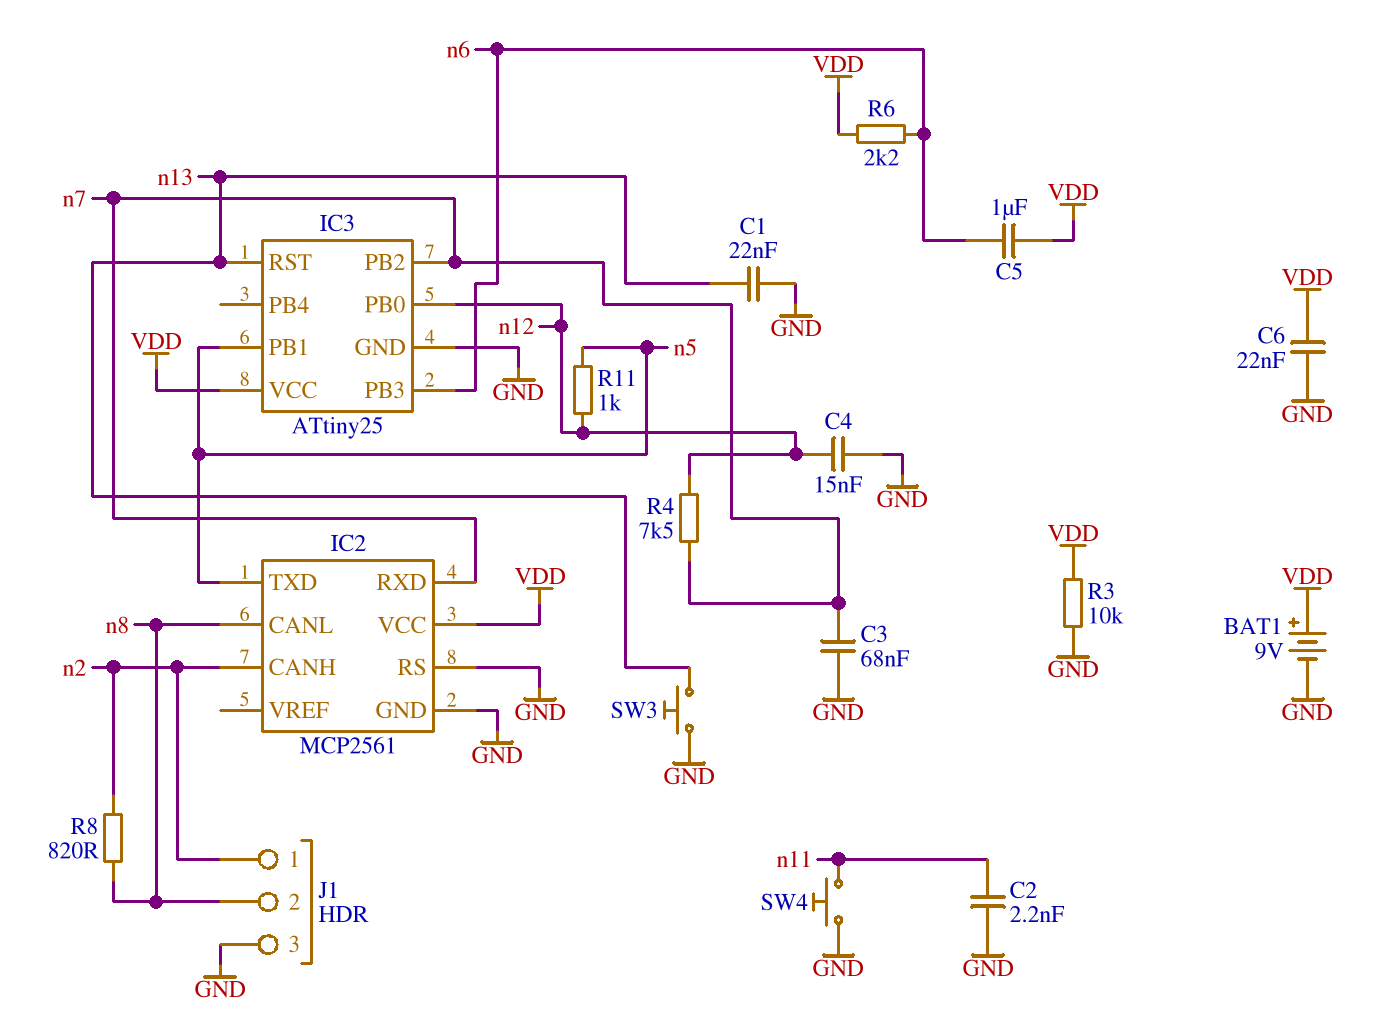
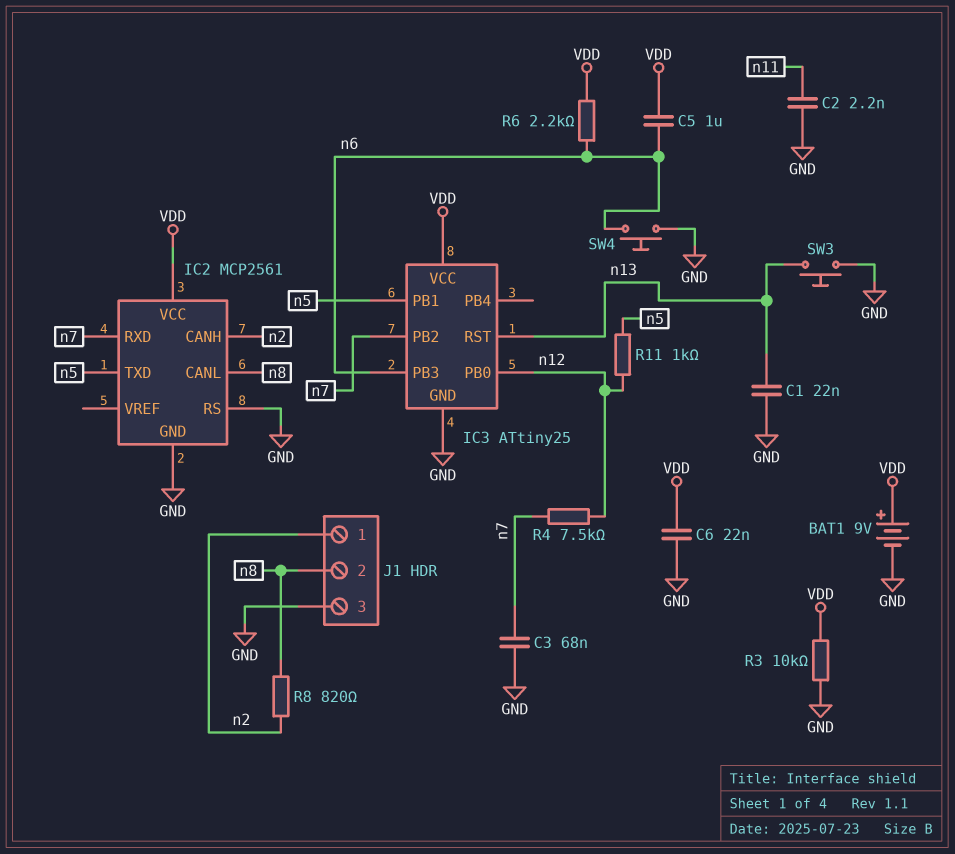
C4: 15nF (GND, n12) -> none
SW4: button (GND, n11) -> button (GND, n6)

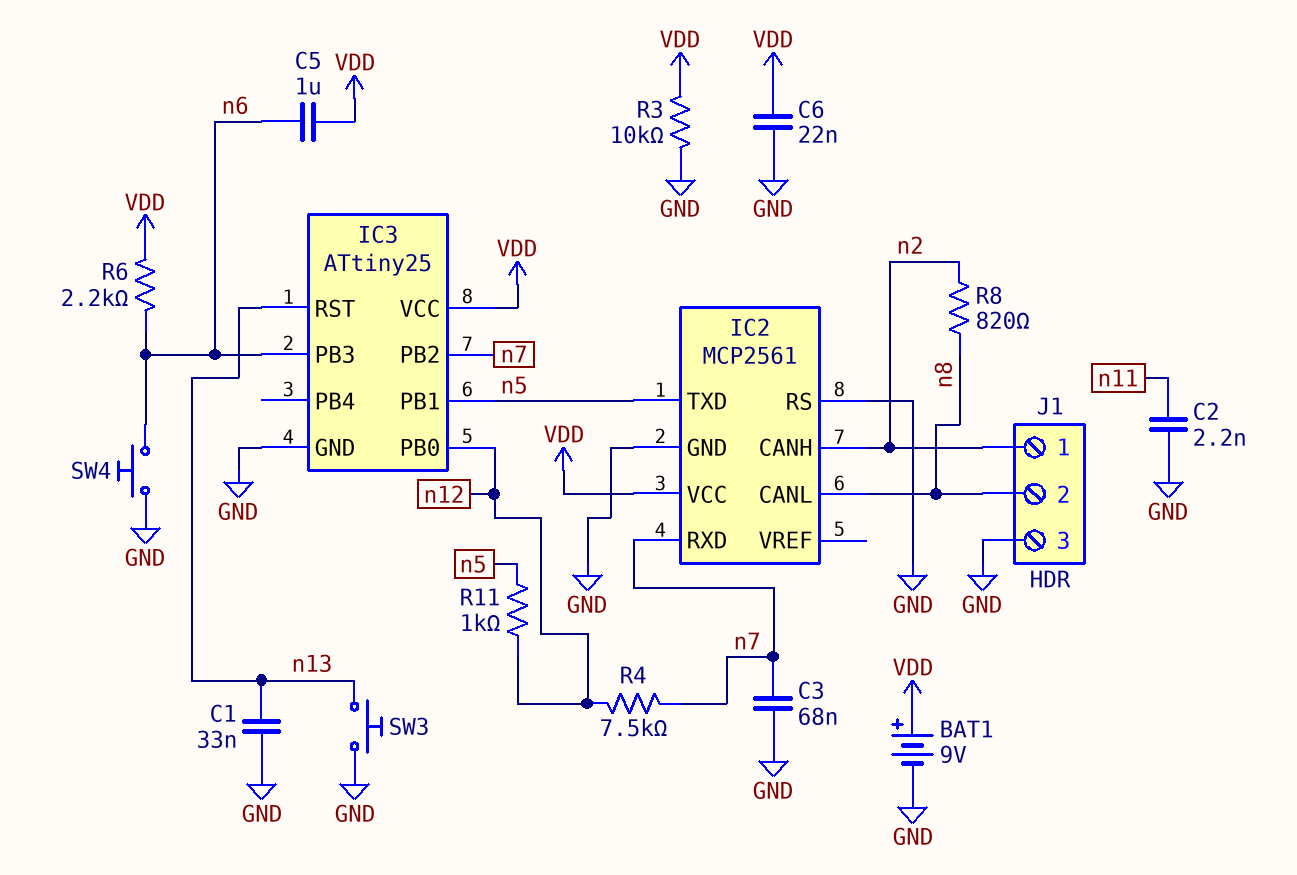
C1: 22nF (GND, n13) -> 33nF (GND, n13)

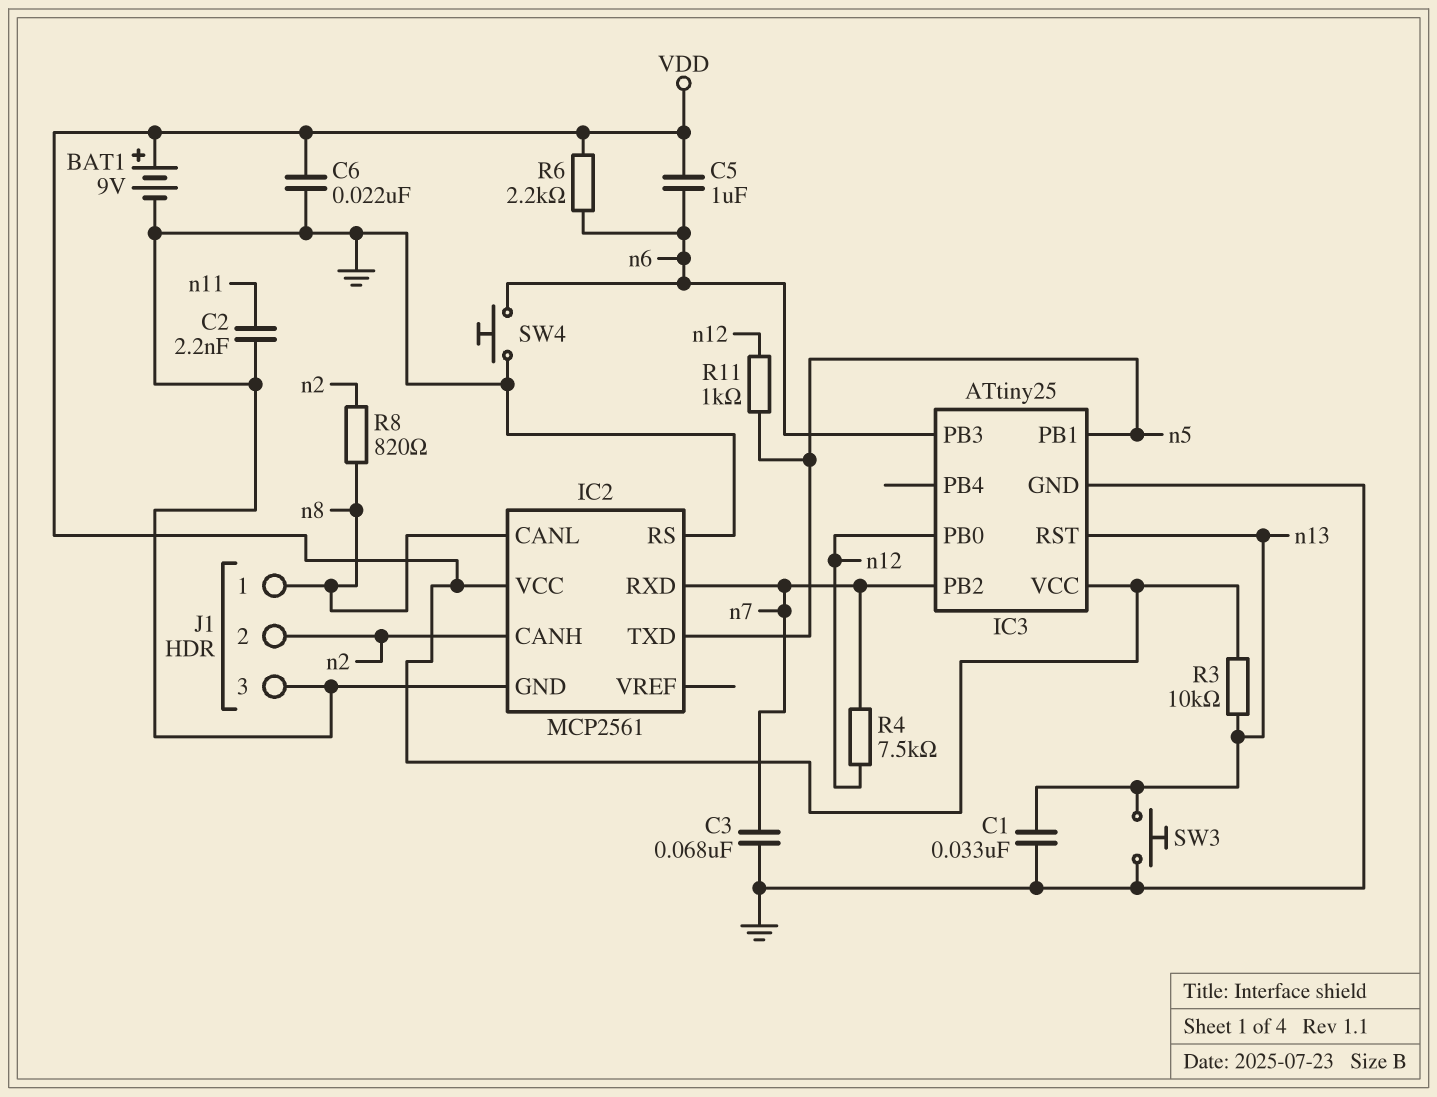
J1 pin 1: n2 -> n8
J1 pin 2: n8 -> n2
R3: 10k (GND, VDD) -> 10k (VDD, n13)

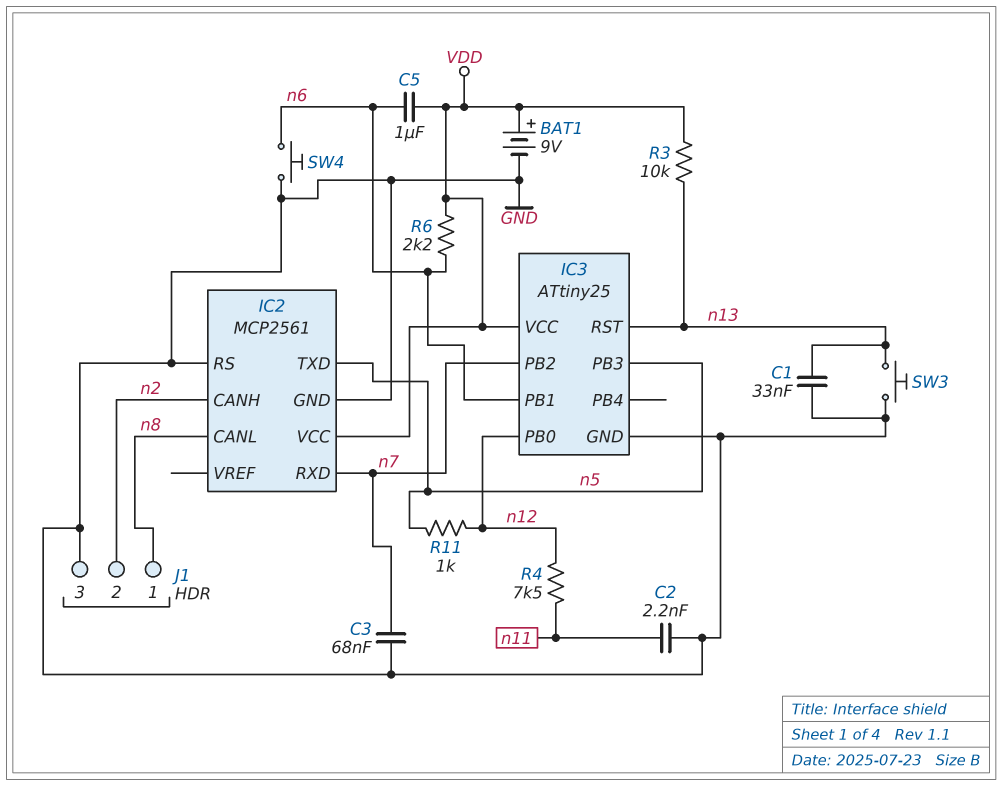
C6: 22nF (GND, VDD) -> none
IC3 pin PB1: n5 -> n6
IC3 pin PB3: n6 -> n5
R4: 7.5k (n7, n12) -> 7.5k (n11, n12)
R8: 820 (n2, n8) -> none

